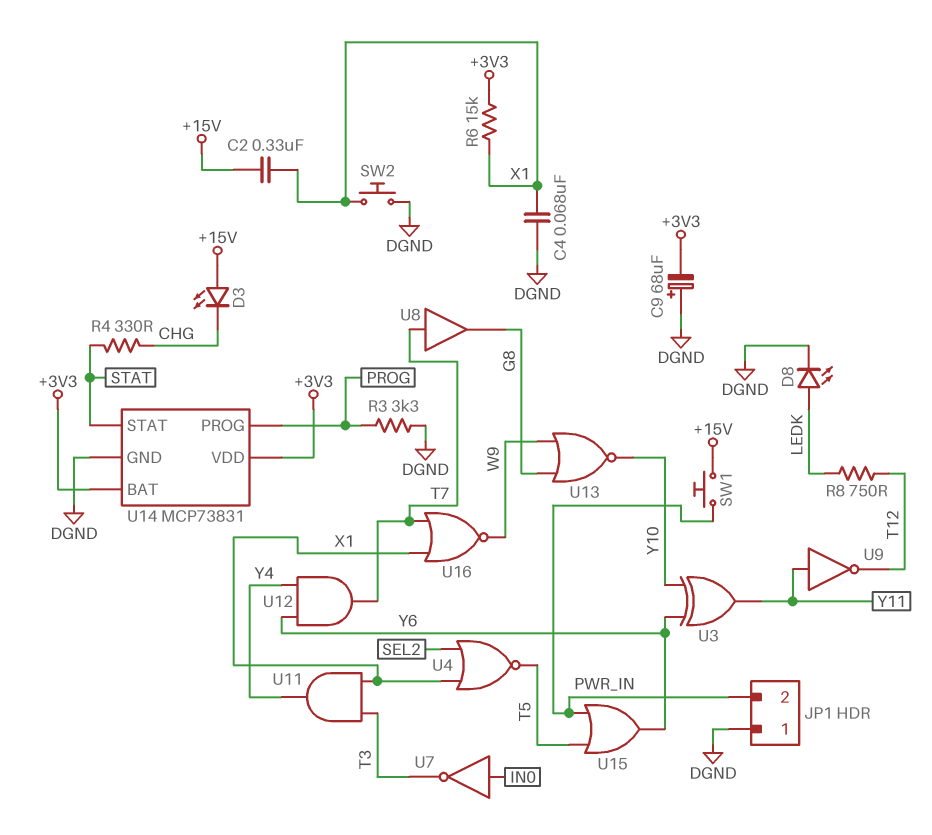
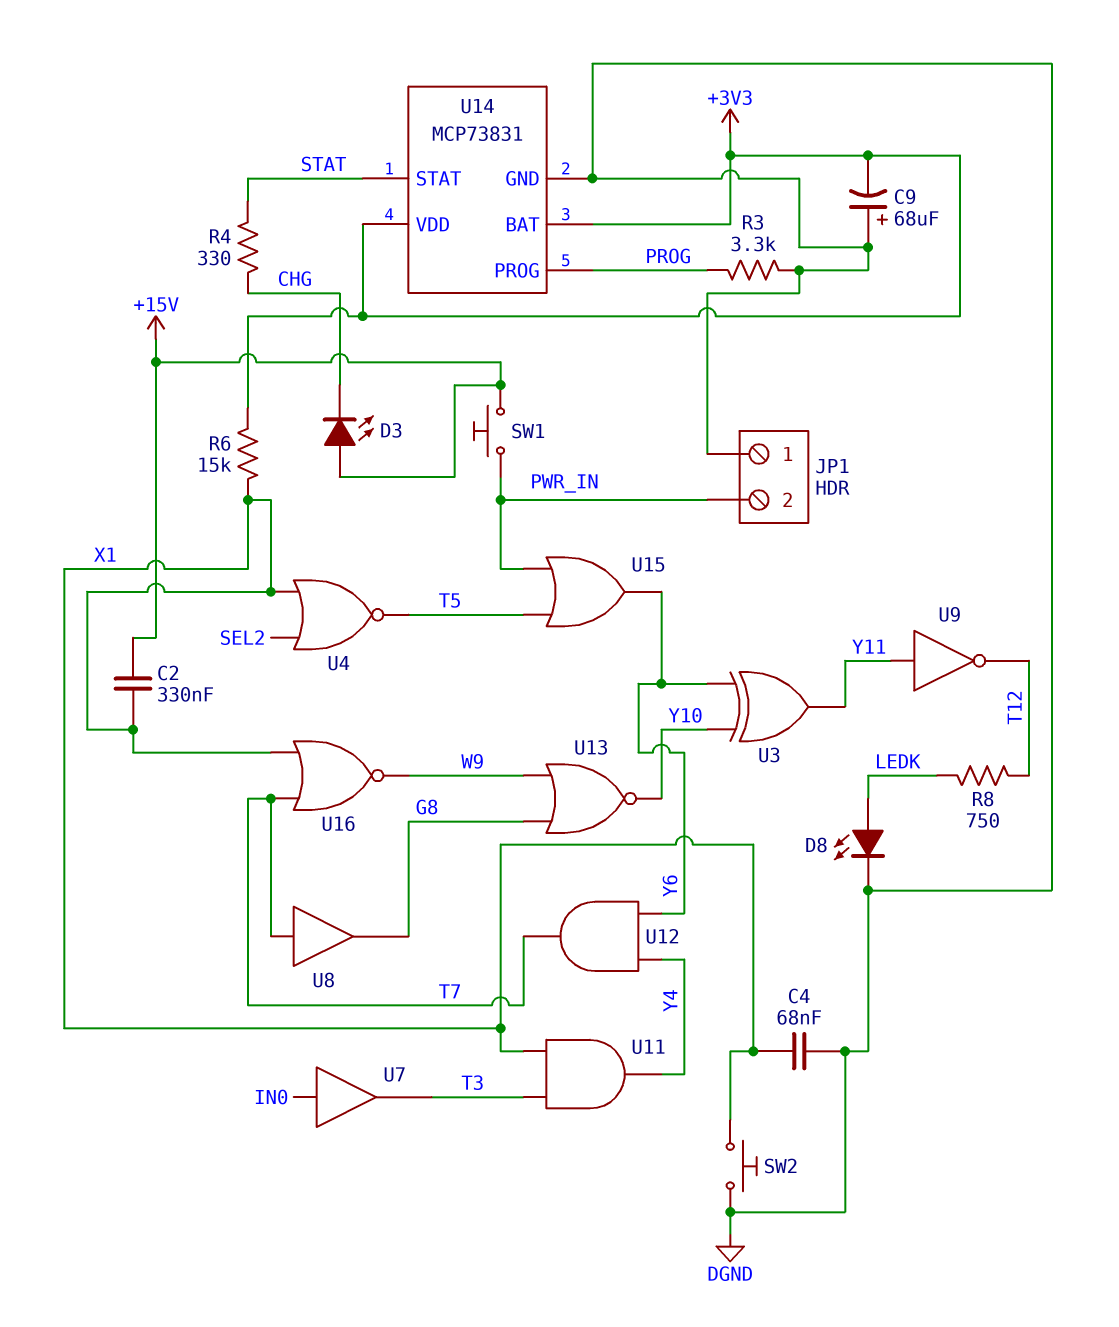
U7: NOT (in IN0, out T3) -> buffer (in IN0, out T3)

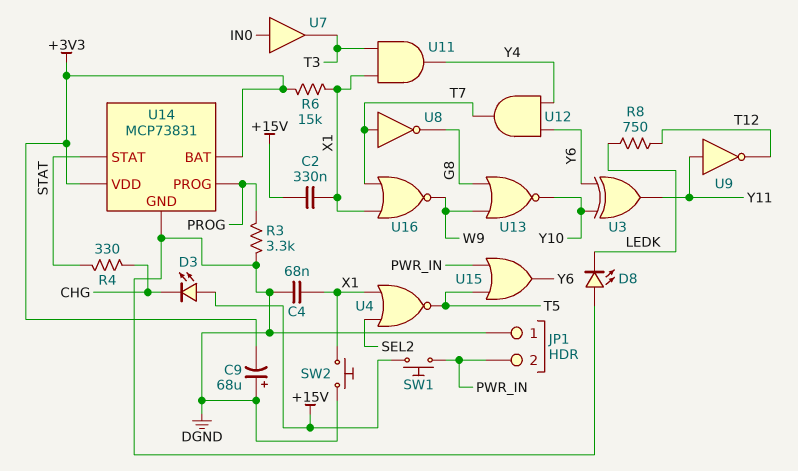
D8: LED (A LEDK, K DGND) -> LED (A DGND, K LEDK)
U8: buffer (in T7, out G8) -> NOT (in T7, out G8)

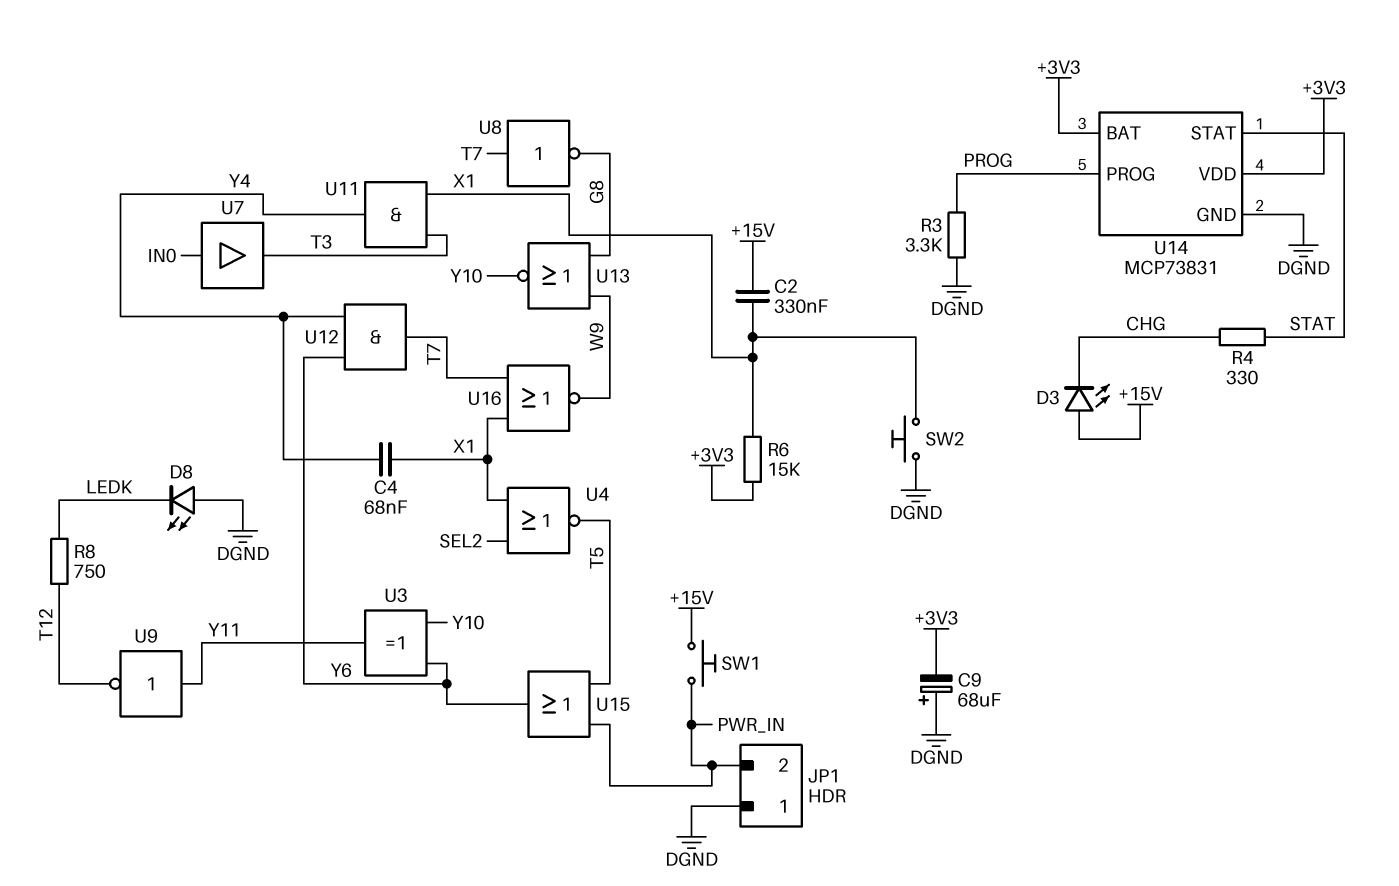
C4: 68nF (DGND, X1) -> 68nF (X1, Y4)

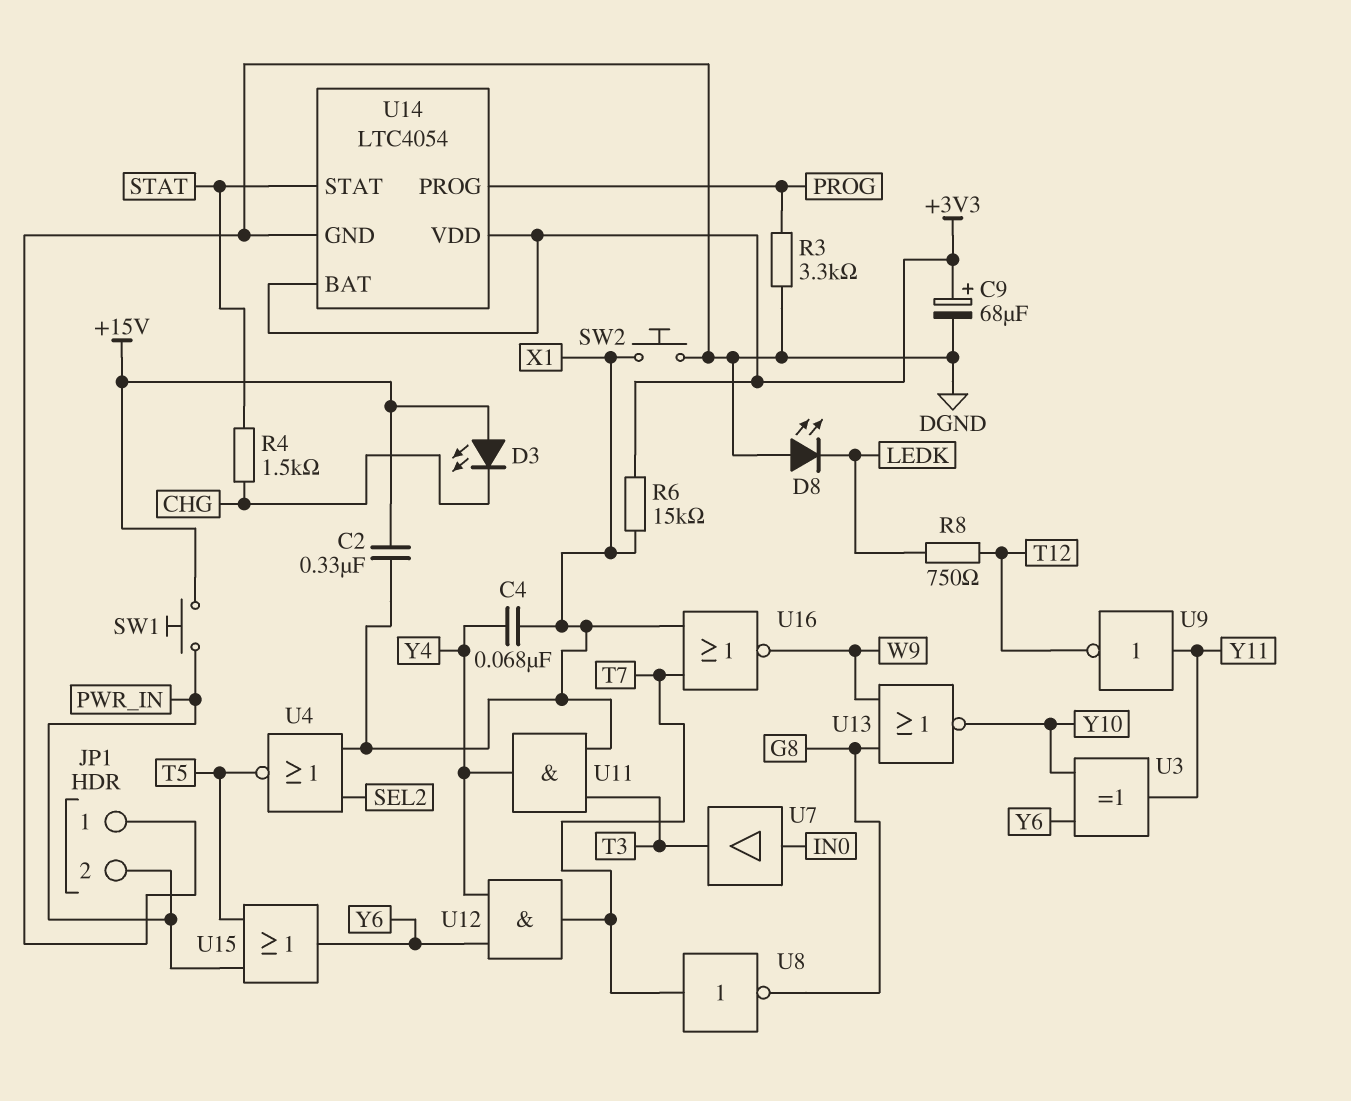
C9: 68uF (plus DGND, minus +3V3) -> 68uF (plus +3V3, minus DGND)
R4: 330 (CHG, STAT) -> 1.5k (CHG, STAT)
U14: MCP73831 -> LTC4054

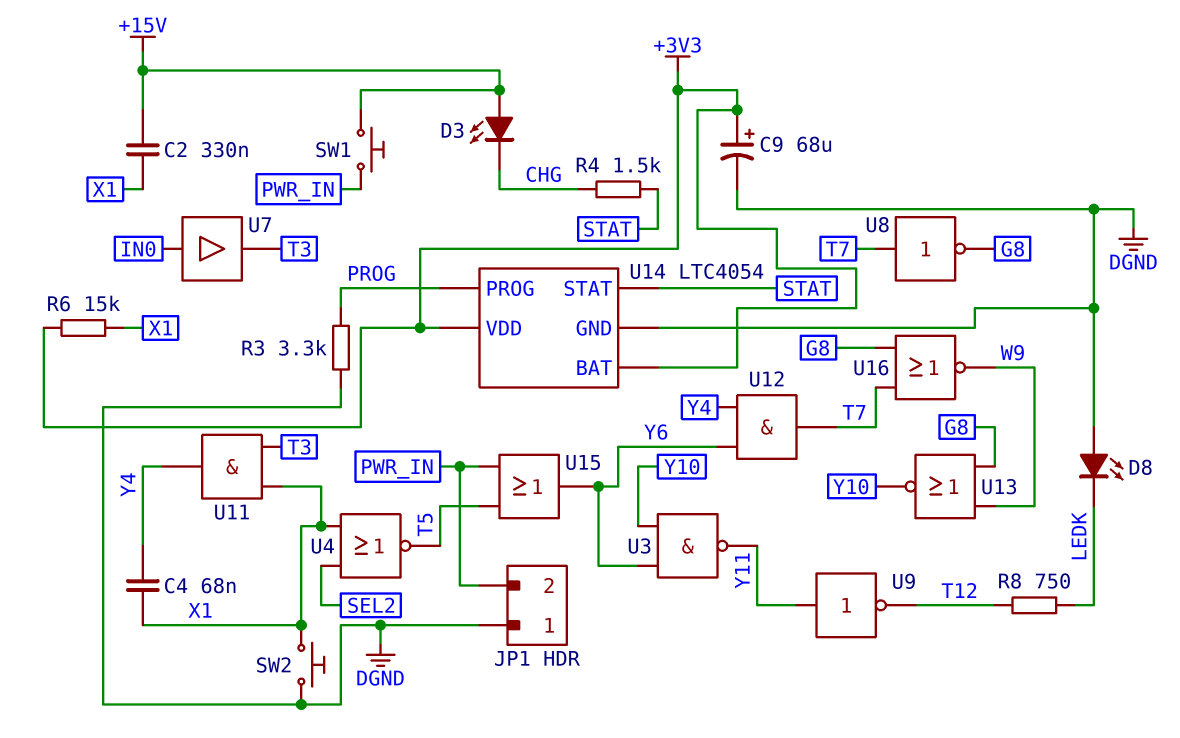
U3: XOR (in Y6, in Y10, out Y11) -> NAND (in Y6, in Y10, out Y11)
U16: NOR (in T7, in X1, out W9) -> NOR (in G8, in T7, out W9)

